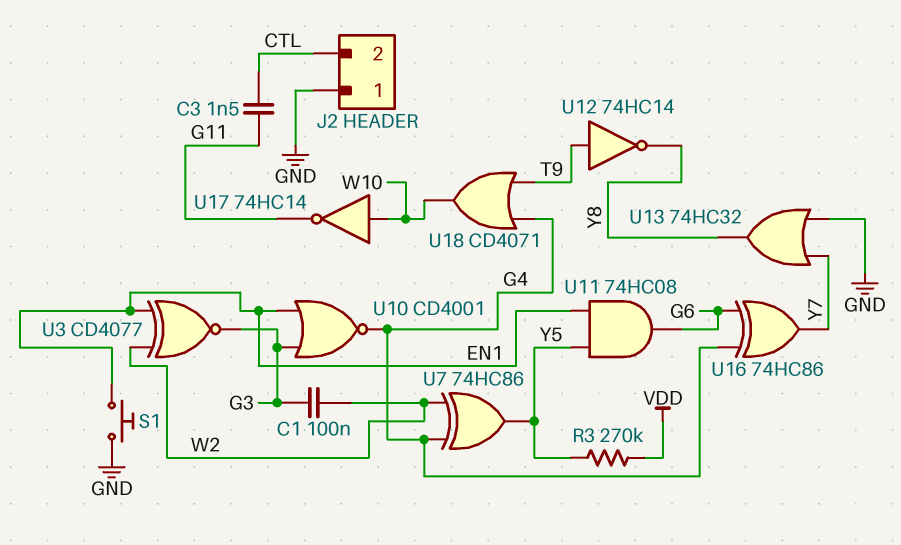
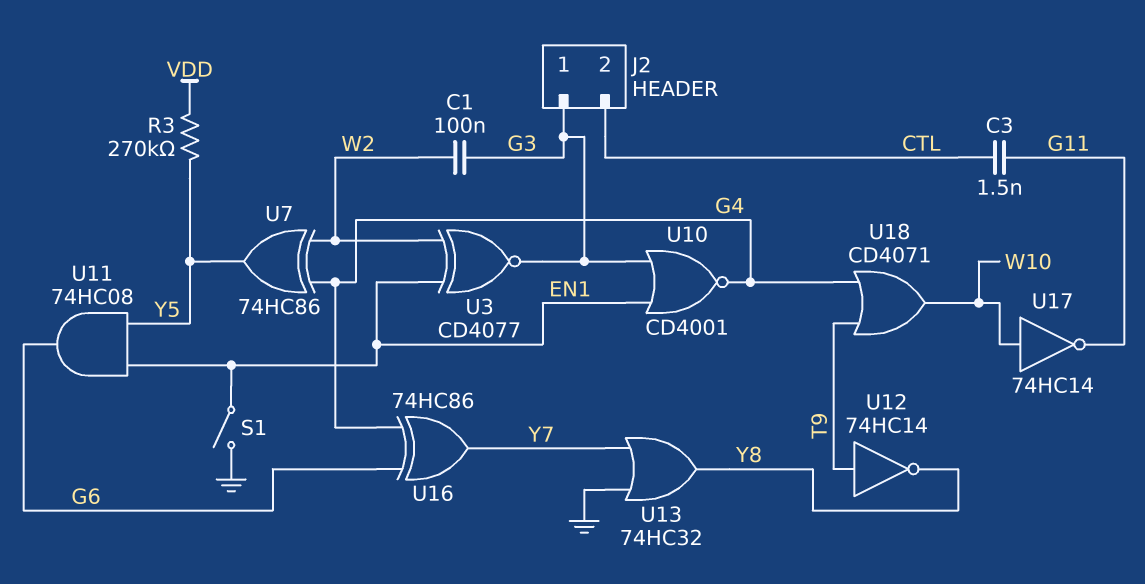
J2 pin 1: GND -> G3
S1: button (EN1, GND) -> switch (EN1, GND)

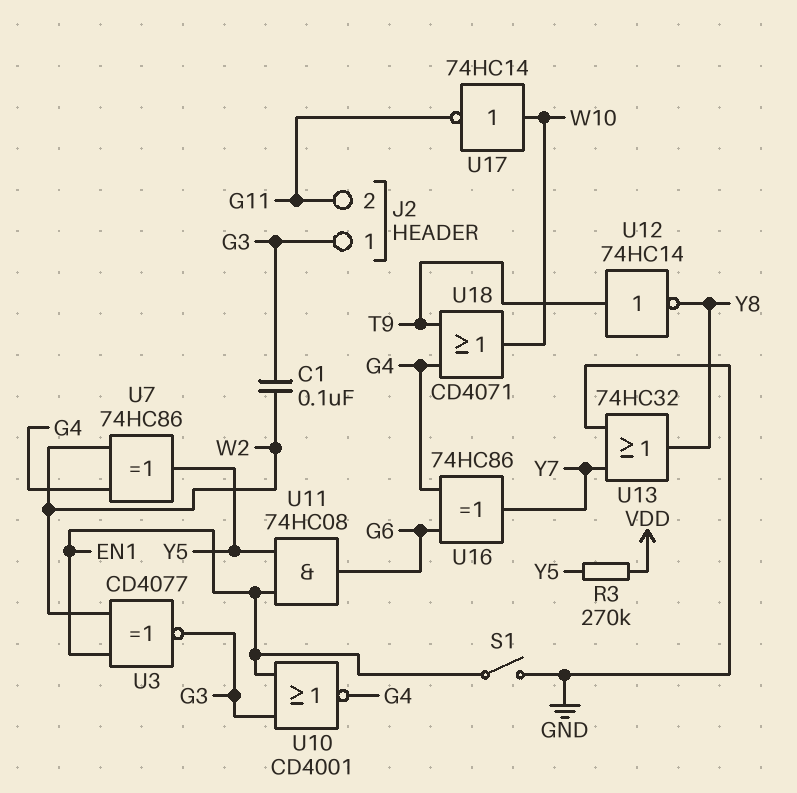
C3: 1.5nF (CTL, G11) -> none
J2 pin 2: CTL -> G11

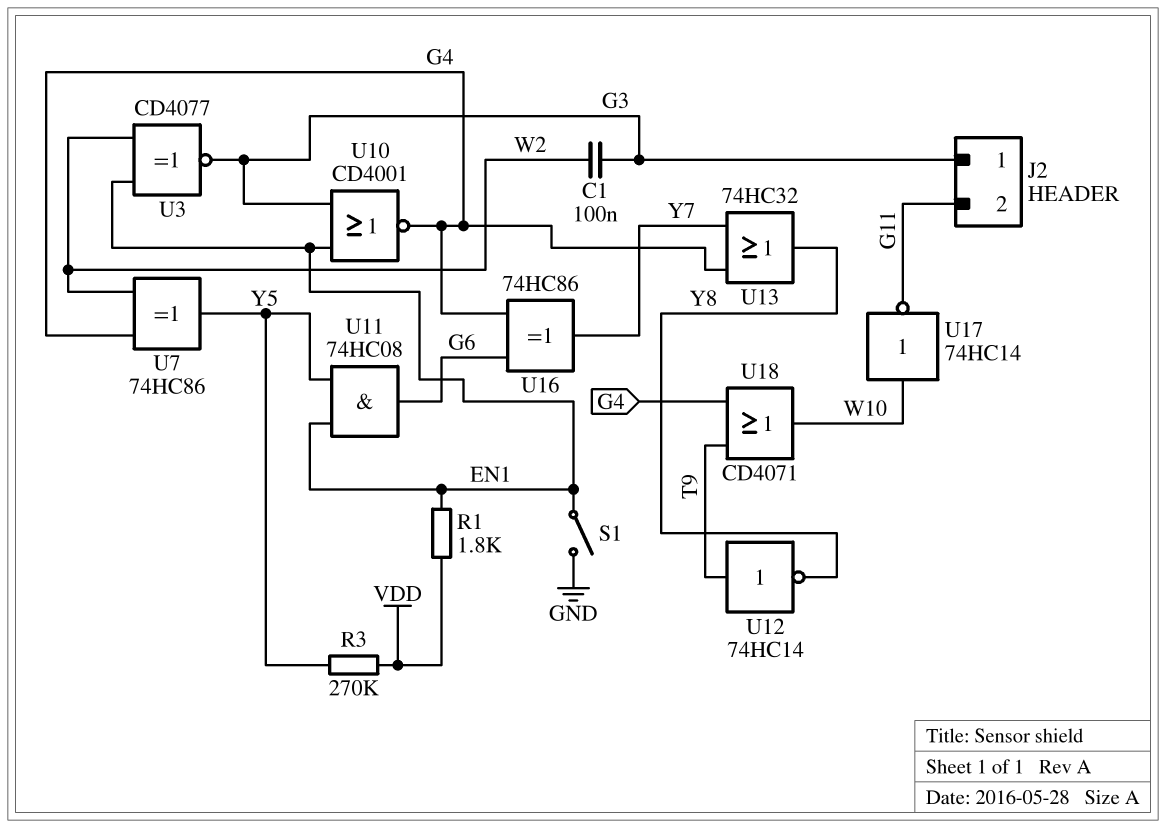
R1: none -> 1.8k (EN1, VDD)
U13: OR 74HC32 (in GND, in Y7, out Y8) -> OR 74HC32 (in G4, in Y7, out Y8)

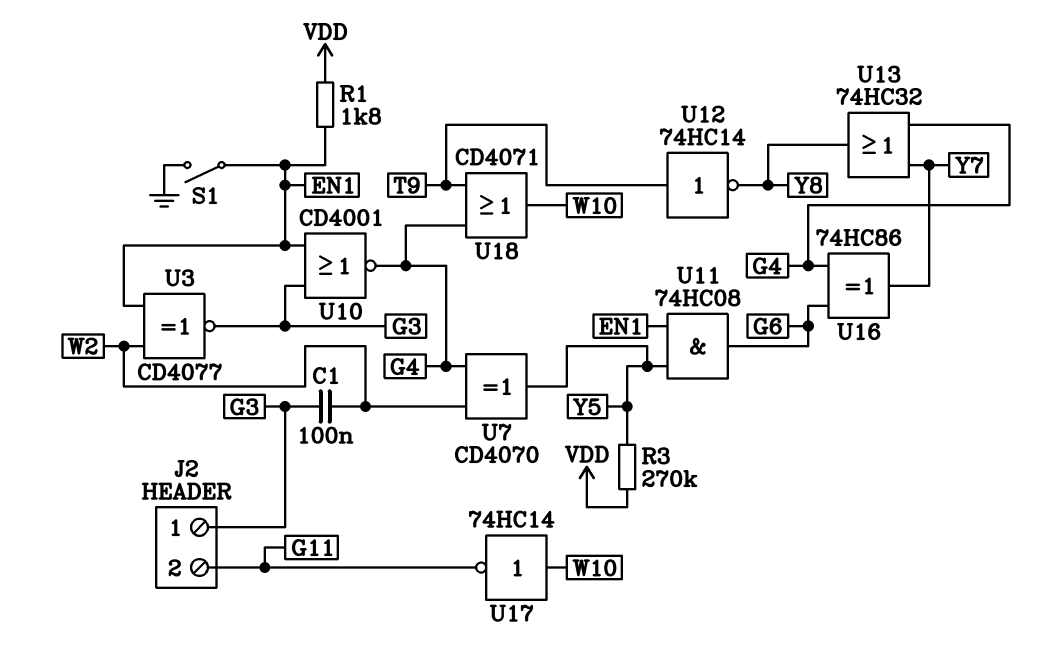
U7: XOR 74HC86 (in G4, in W2, out Y5) -> XOR CD4070 (in G4, in W2, out Y5)

